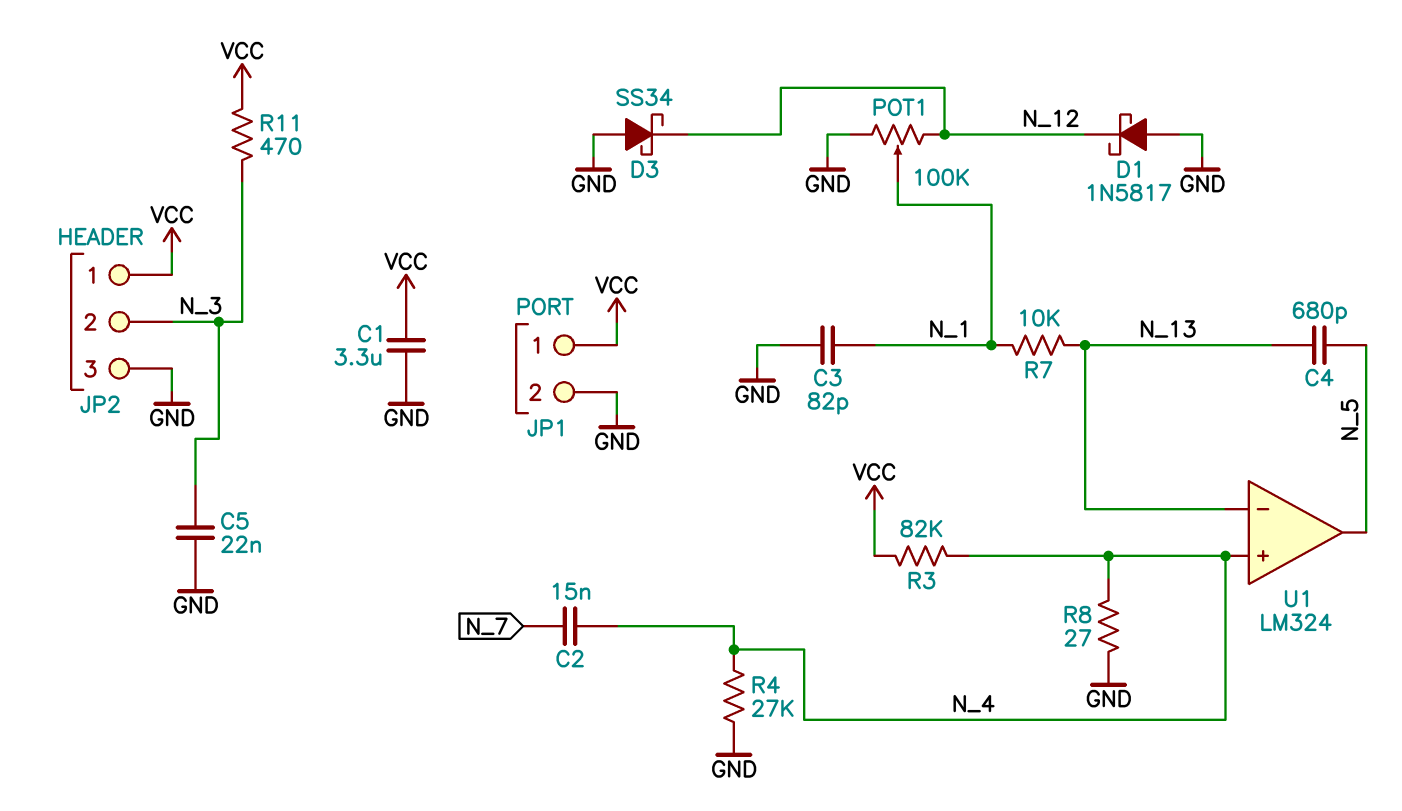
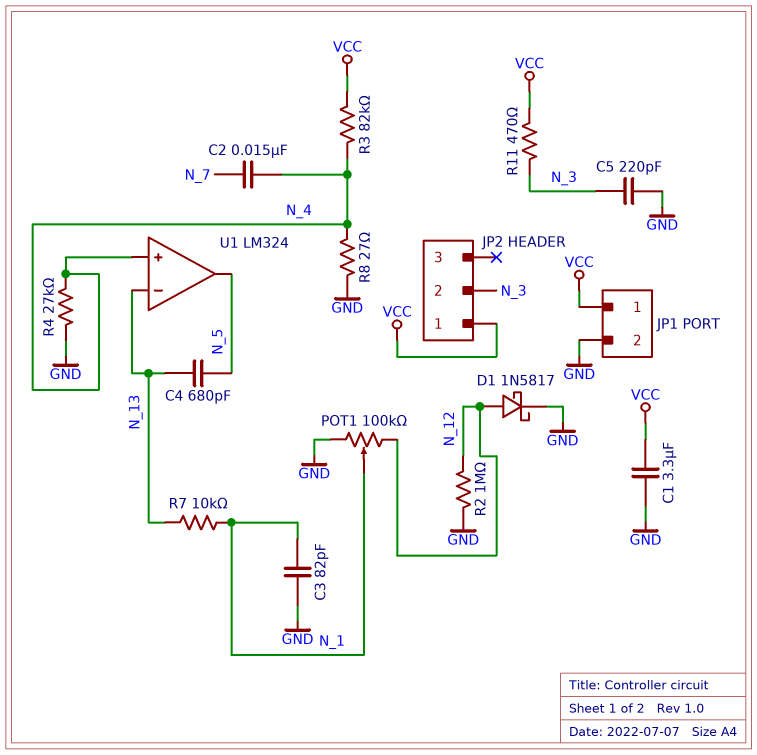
C5: 22nF (GND, N_3) -> 220pF (GND, N_3)
D1: schottky 1N5817 (A GND, K N_12) -> schottky 1N5817 (A N_12, K GND)
D3: schottky SS34 (A GND, K N_12) -> none
JP2 pin 3: GND -> none
R2: none -> 1M (GND, N_12)

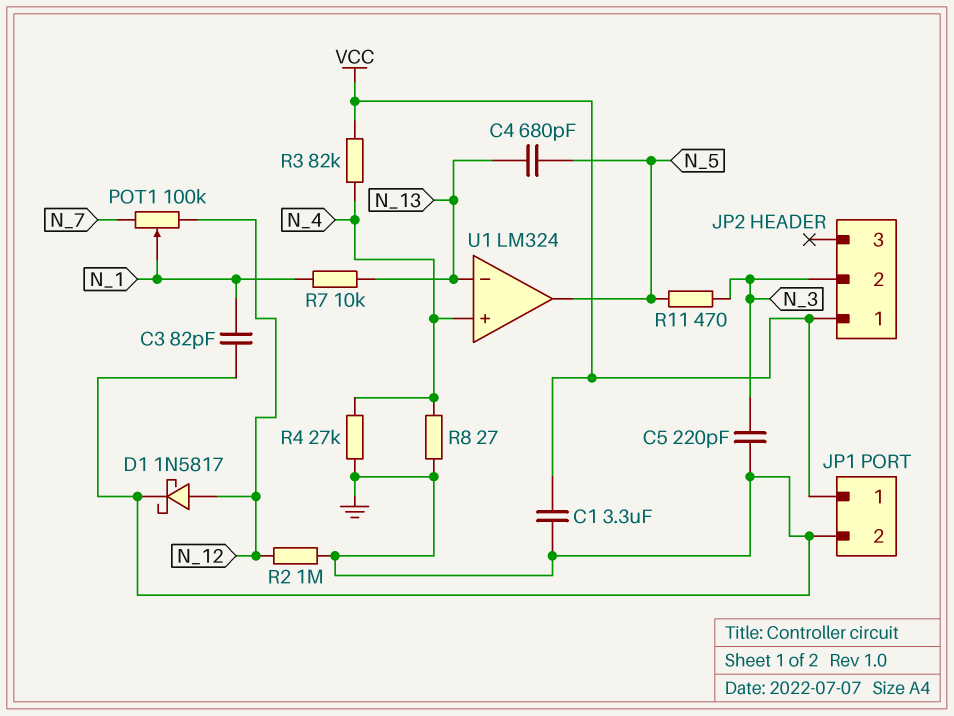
C2: 15nF (N_4, N_7) -> none
POT1: 100k (GND, N_12, wiper N_1) -> 100k (N_7, N_12, wiper N_1)
R11: 470 (N_3, VCC) -> 470 (N_3, N_5)

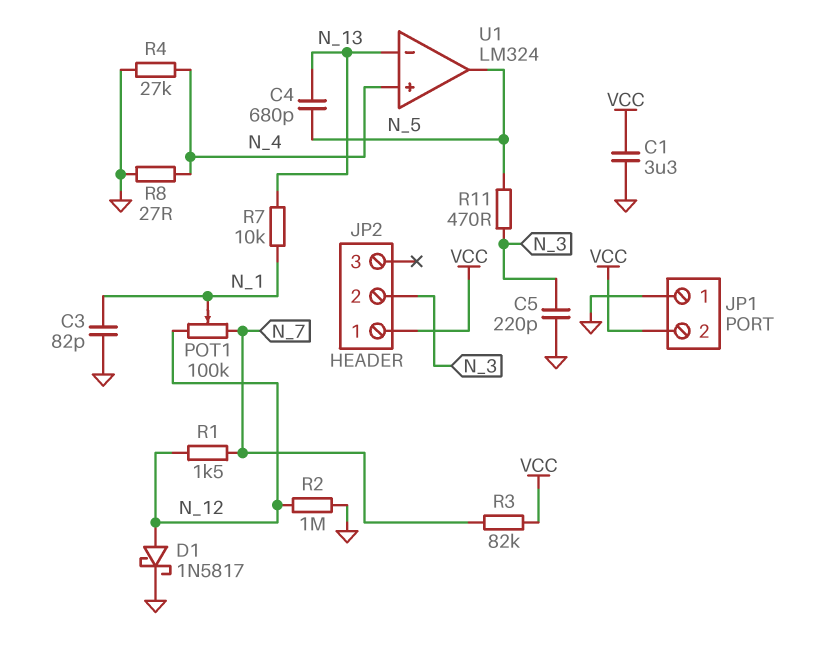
JP1 pin 1: VCC -> GND
JP1 pin 2: GND -> VCC
R1: none -> 1.5k (N_7, N_12)
R3: 82k (N_4, VCC) -> 82k (N_7, VCC)

